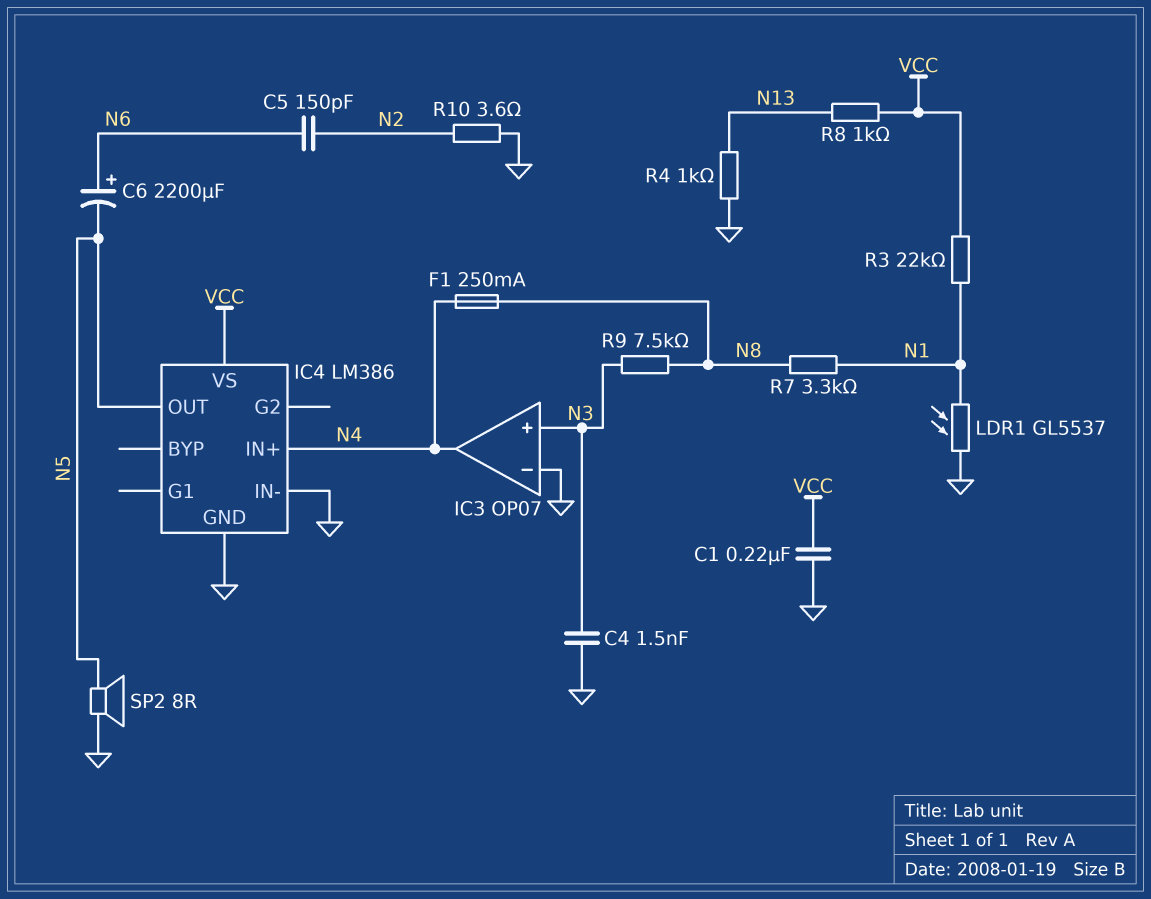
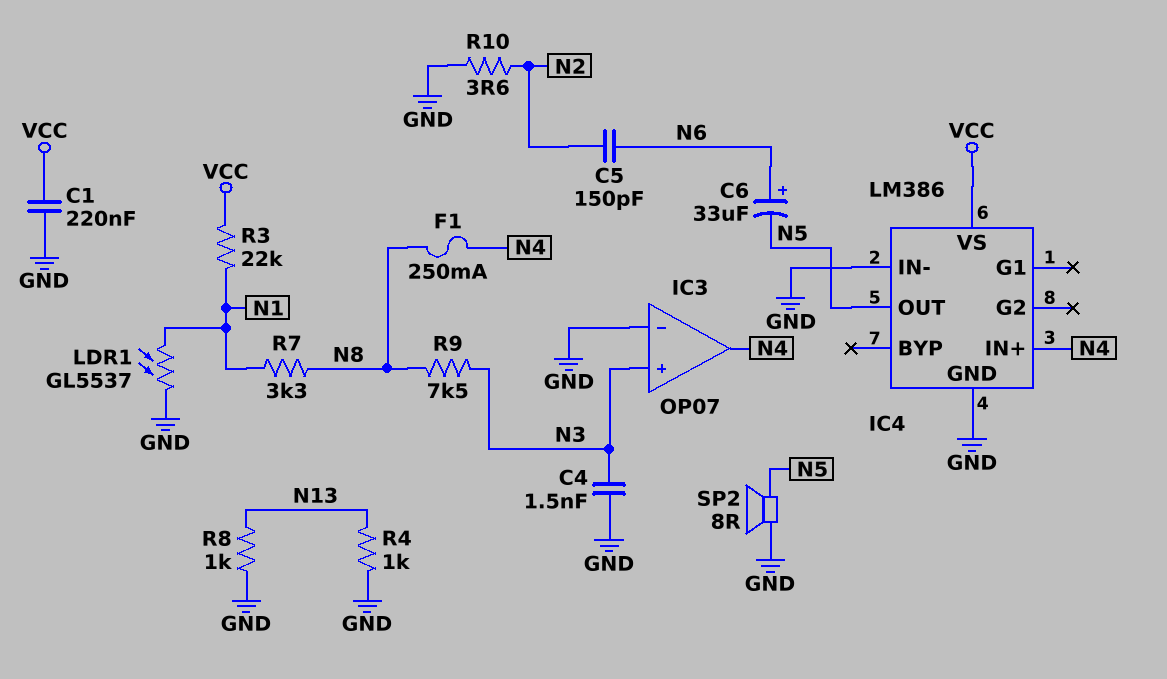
C6: 2200uF (plus N6, minus N5) -> 33uF (plus N6, minus N5)
R8: 1k (N13, VCC) -> 1k (GND, N13)

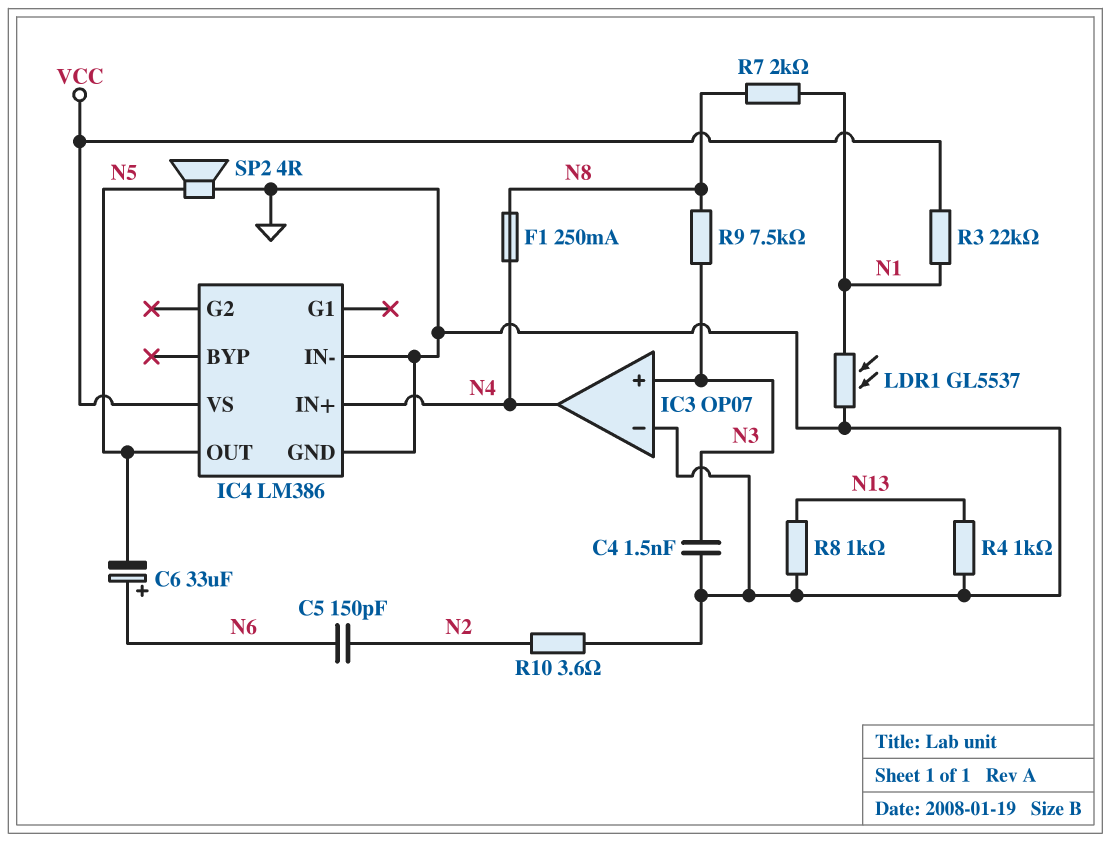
C1: 220nF (GND, VCC) -> none
R7: 3.3k (N1, N8) -> 2k (N1, N8)
SP2: speaker 8R (GND, N5) -> speaker 4R (GND, N5)

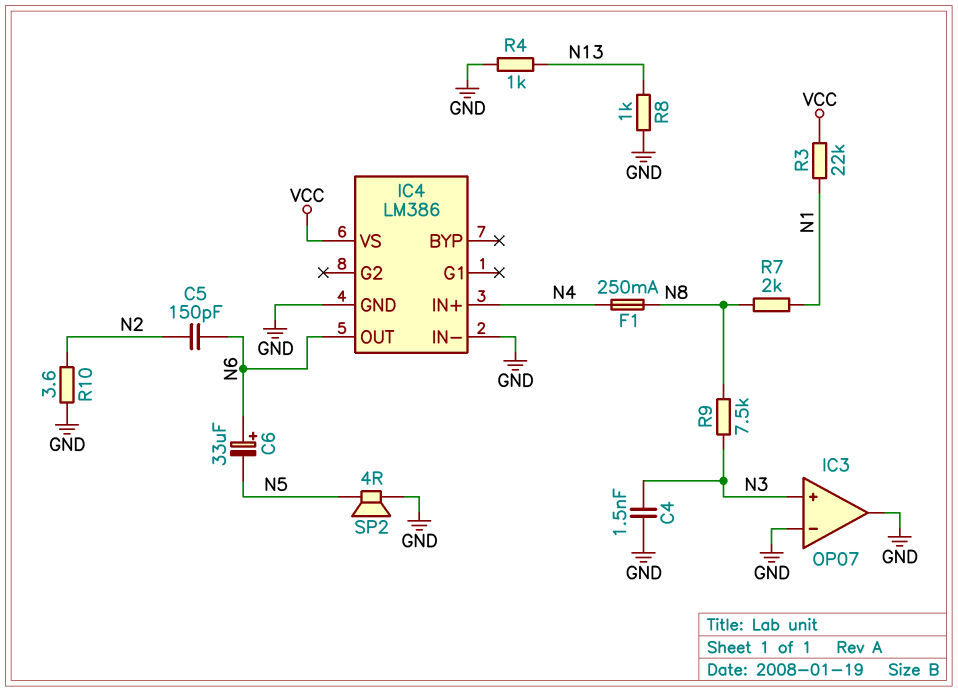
IC3 pin out: N4 -> GND
IC4 pin OUT: N5 -> N6
LDR1: GL5537 (GND, N1) -> none

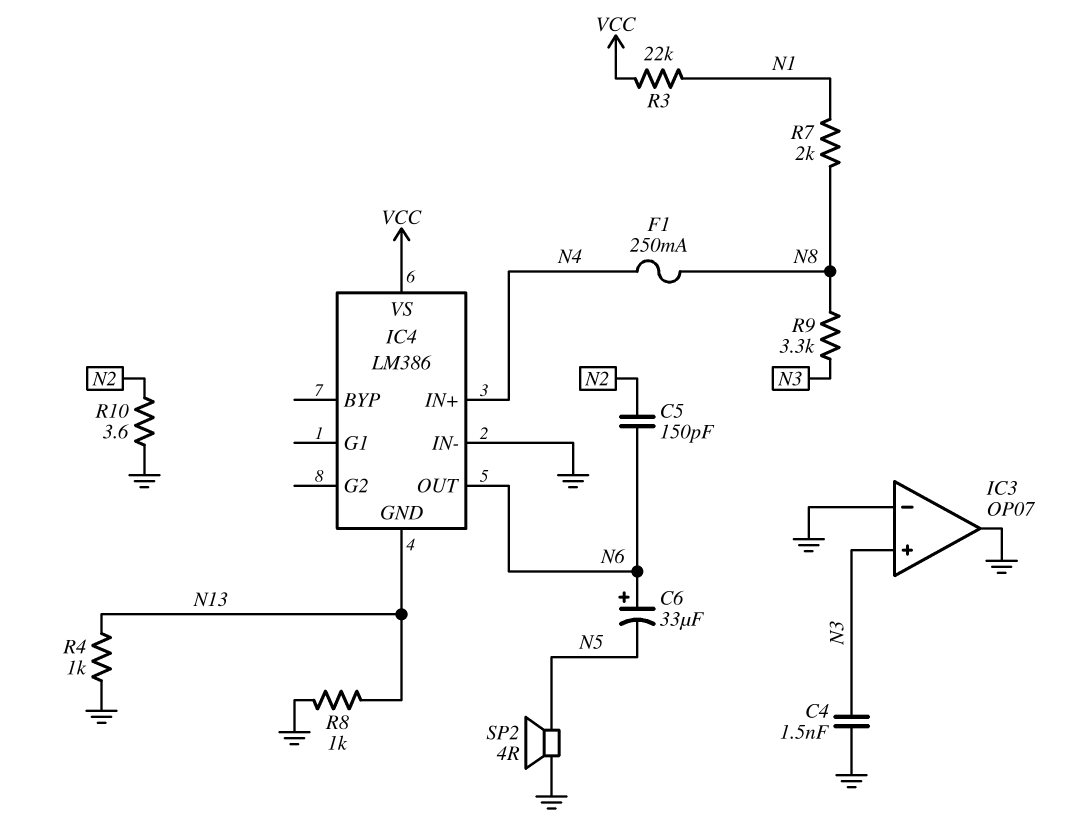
IC4 pin GND: GND -> N13
R9: 7.5k (N3, N8) -> 3.3k (N3, N8)

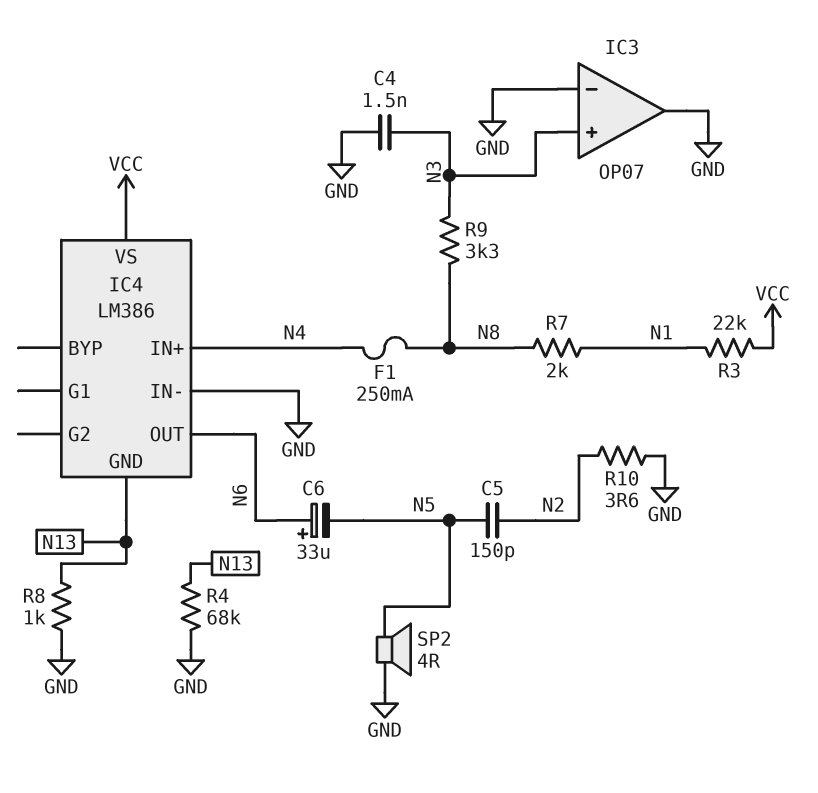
C5: 150pF (N2, N6) -> 150pF (N2, N5)
R4: 1k (GND, N13) -> 68k (GND, N13)

